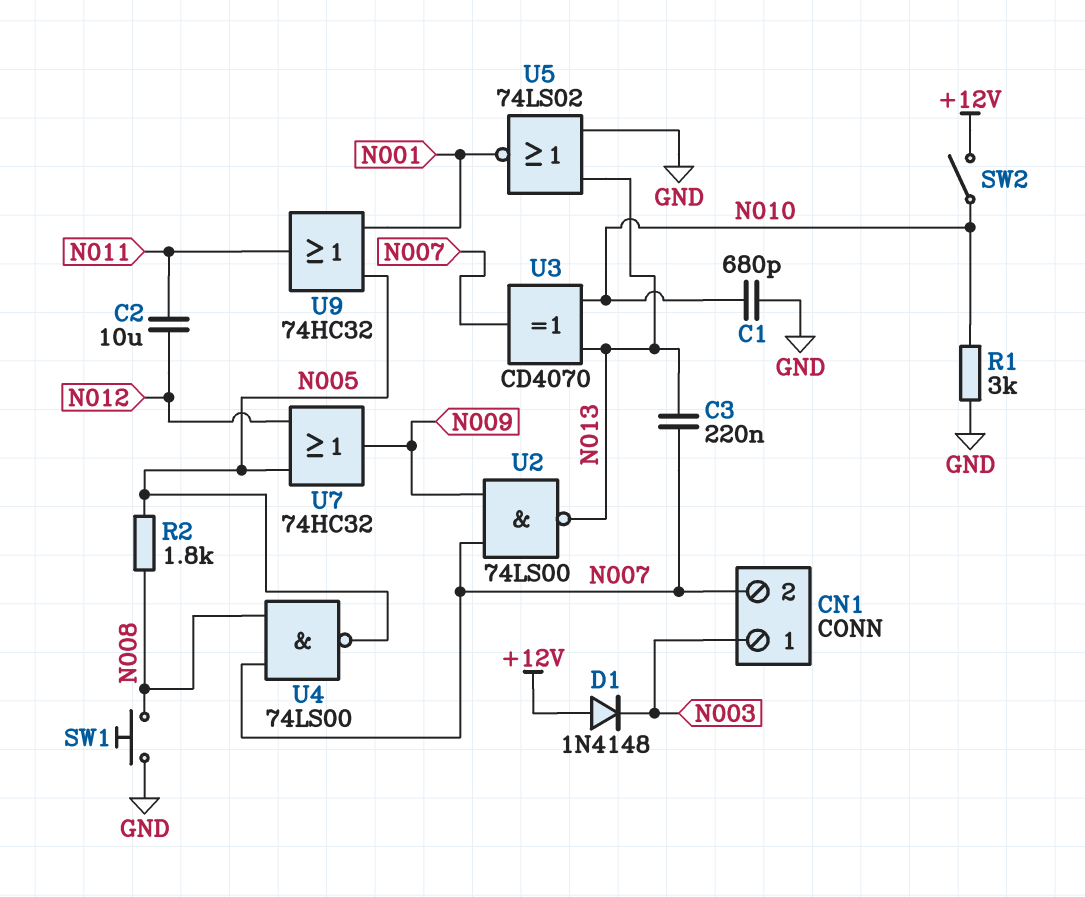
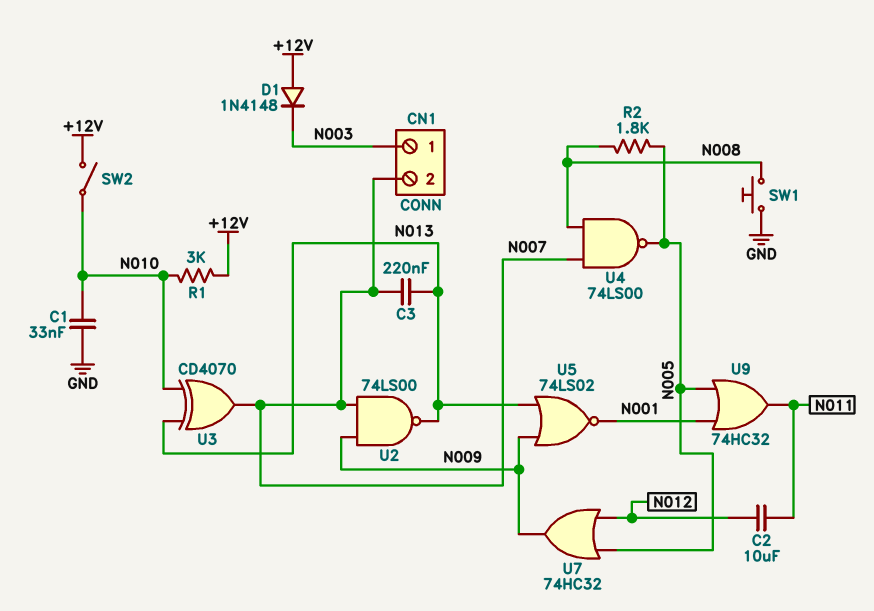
C1: 680pF (GND, N010) -> 33nF (GND, N010)
R1: 3k (GND, N010) -> 3k (+12V, N010)
U5: NOR 74LS02 (in GND, in N013, out N001) -> NOR 74LS02 (in N009, in N013, out N001)

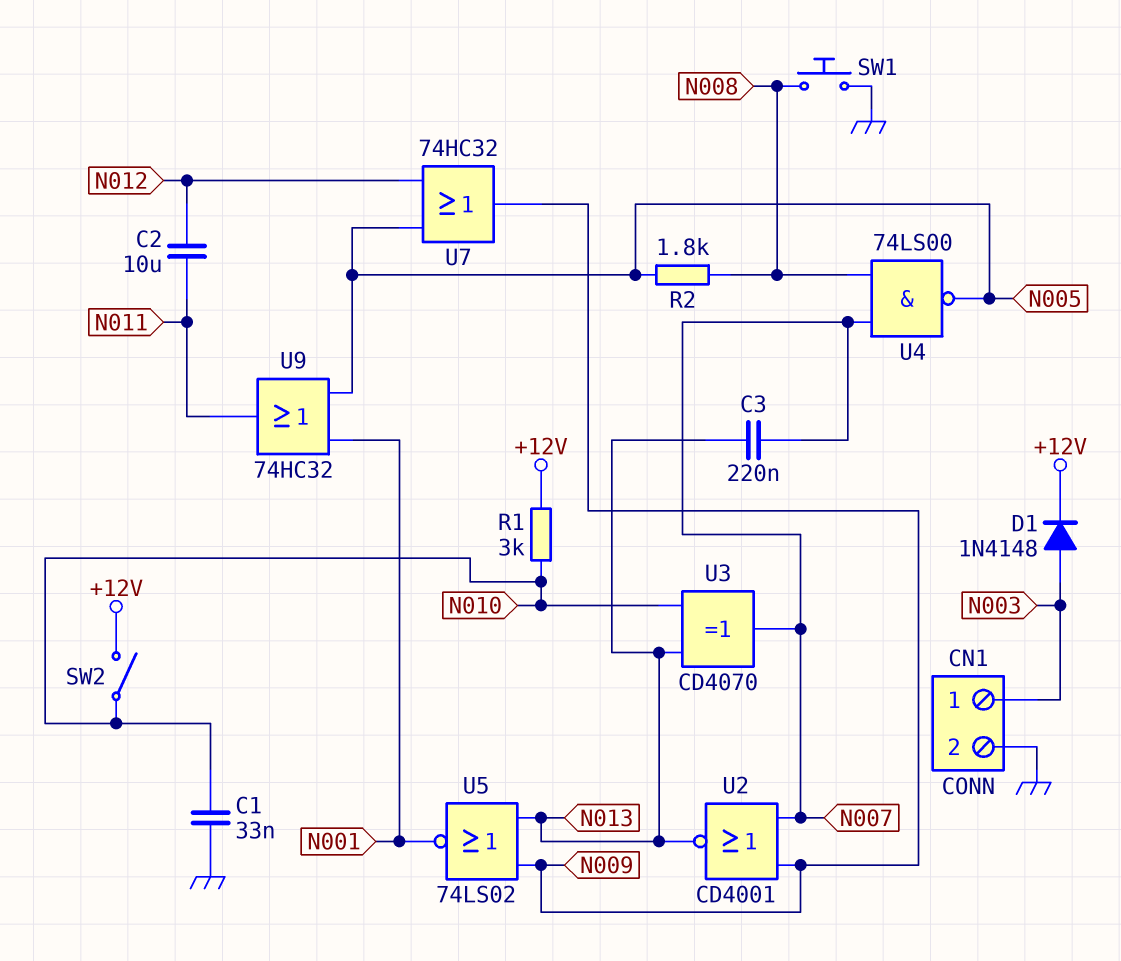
CN1 pin 2: N007 -> GND
D1: diode 1N4148 (A +12V, K N003) -> diode 1N4148 (A N003, K +12V)
U2: NAND 74LS00 (in N007, in N009, out N013) -> NOR CD4001 (in N007, in N009, out N013)

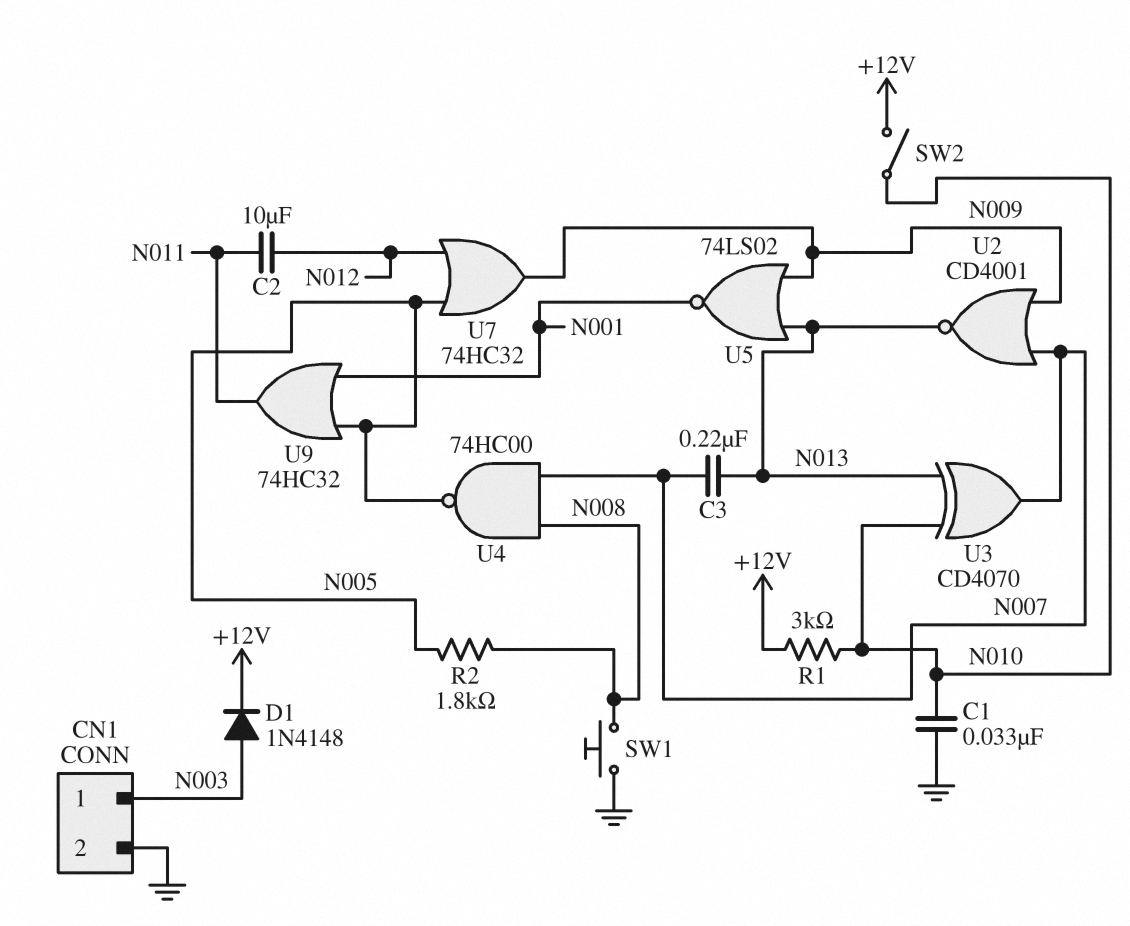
U4: NAND 74LS00 (in N007, in N008, out N005) -> NAND 74HC00 (in N007, in N008, out N005)

